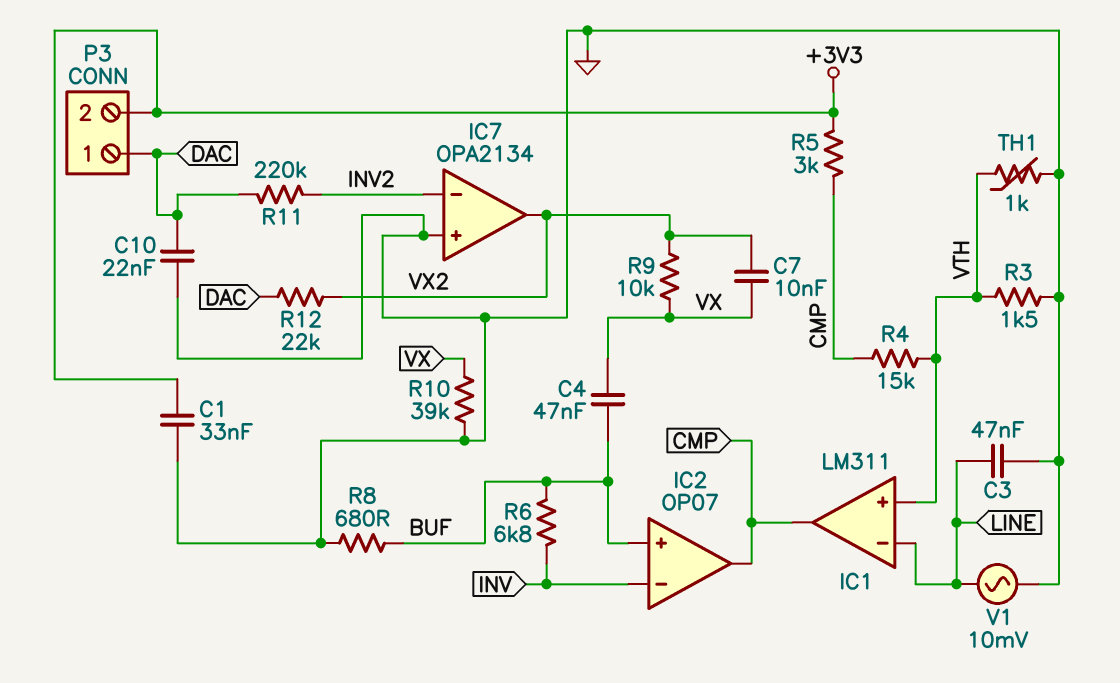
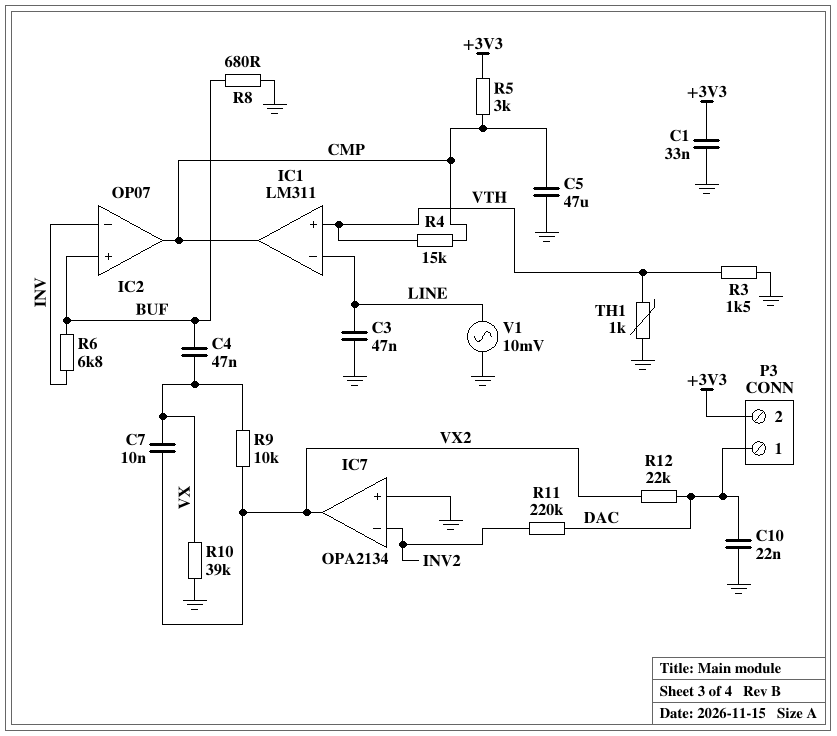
C5: none -> 47uF (CMP, GND)

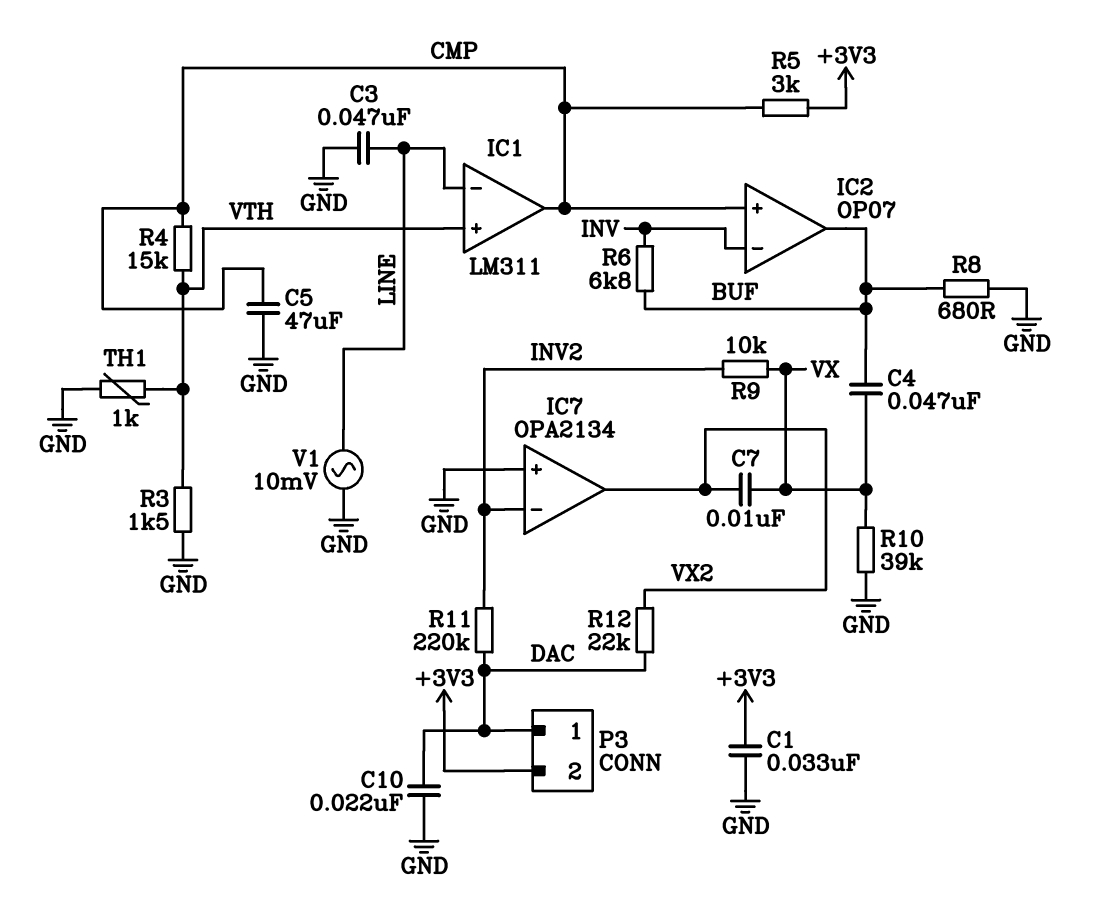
IC2 pin in+: BUF -> CMP
IC2 pin out: CMP -> BUF
R9: 10k (VX, VX2) -> 10k (INV2, VX)

